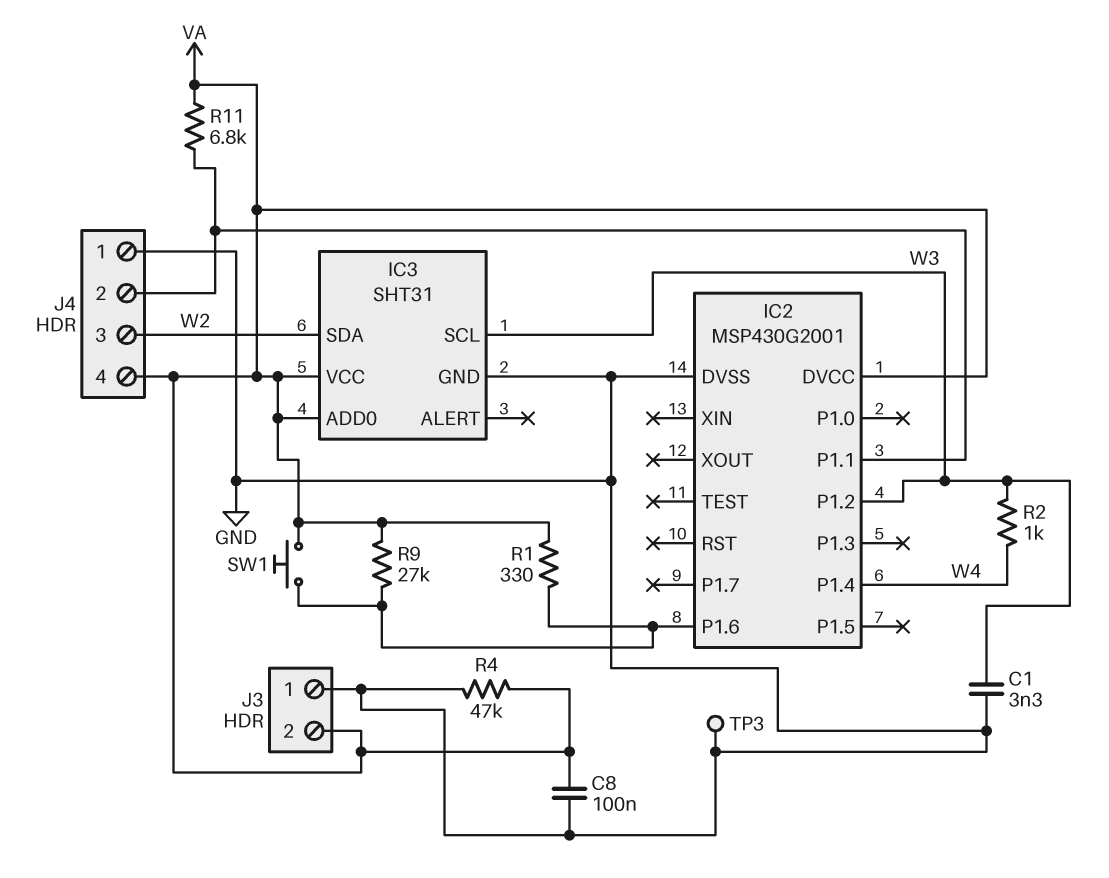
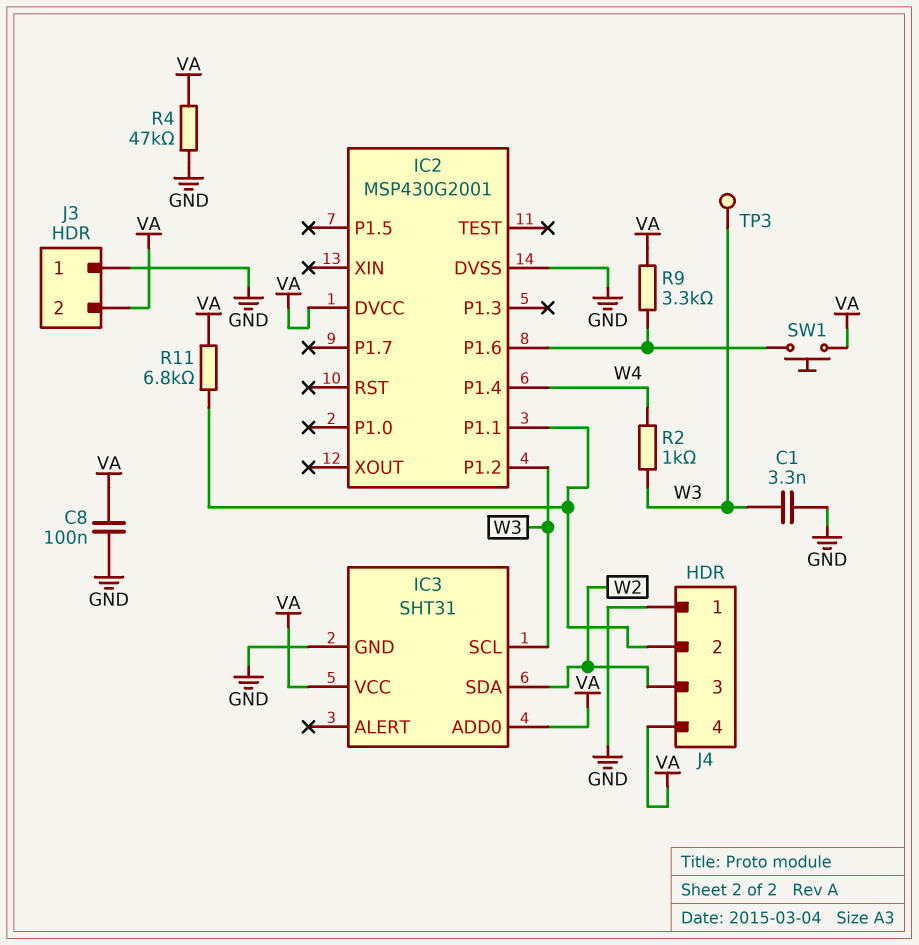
R1: 330 (IC2/P1.6, VA) -> none
R9: 27k (IC2/P1.6, VA) -> 3.3k (IC2/P1.6, VA)
TP3: test point (GND) -> test point (W3)

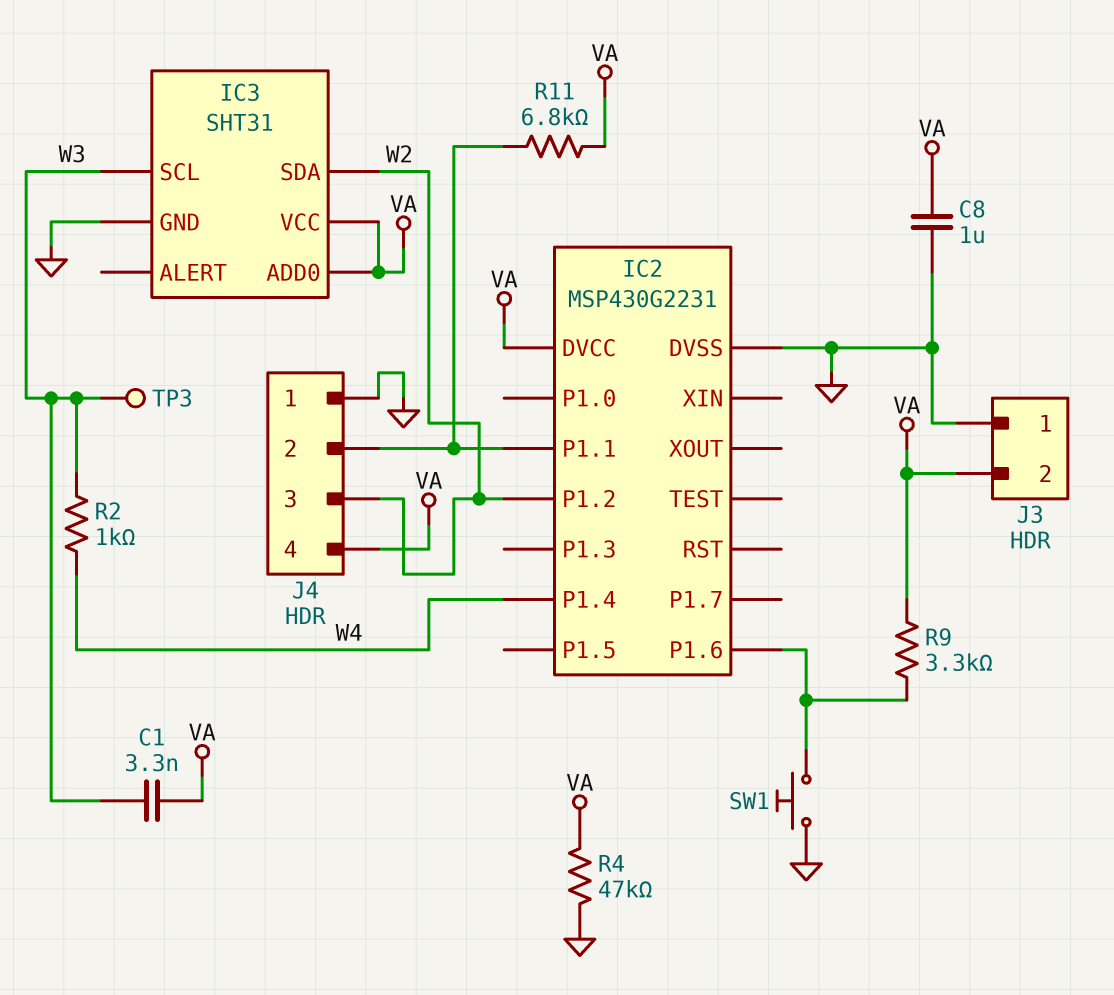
C1: 3.3nF (GND, W3) -> 3.3nF (VA, W3)
C8: 100nF (GND, VA) -> 1uF (GND, VA)
IC2: MSP430G2001 -> MSP430G2231
IC2 pin P1.2: W3 -> W2
SW1: button (IC2/P1.6, VA) -> button (GND, IC2/P1.6)

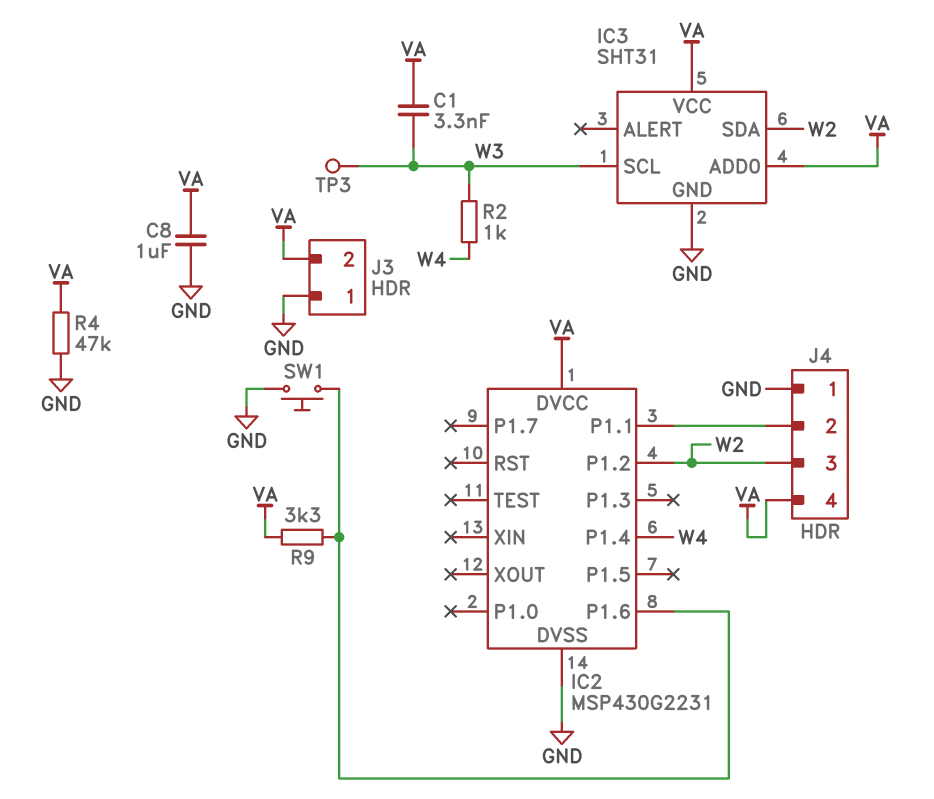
R11: 6.8k (IC2/P1.1, VA) -> none

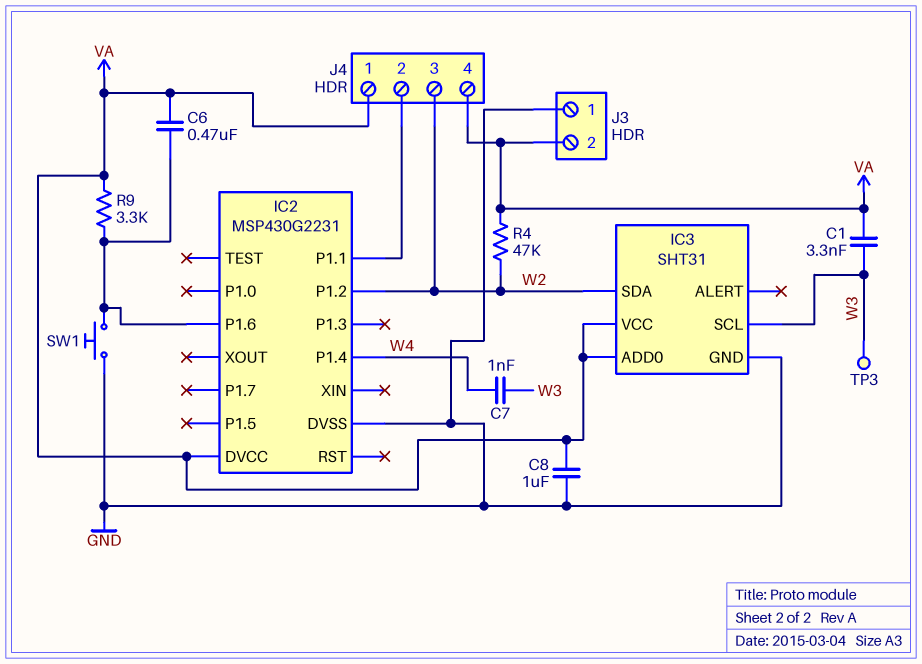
C6: none -> 470nF (IC2/P1.6, VA)
C7: none -> 1nF (W3, W4)
J4 pin 1: GND -> VA
R2: 1k (W3, W4) -> none
R4: 47k (GND, VA) -> 47k (VA, W2)

